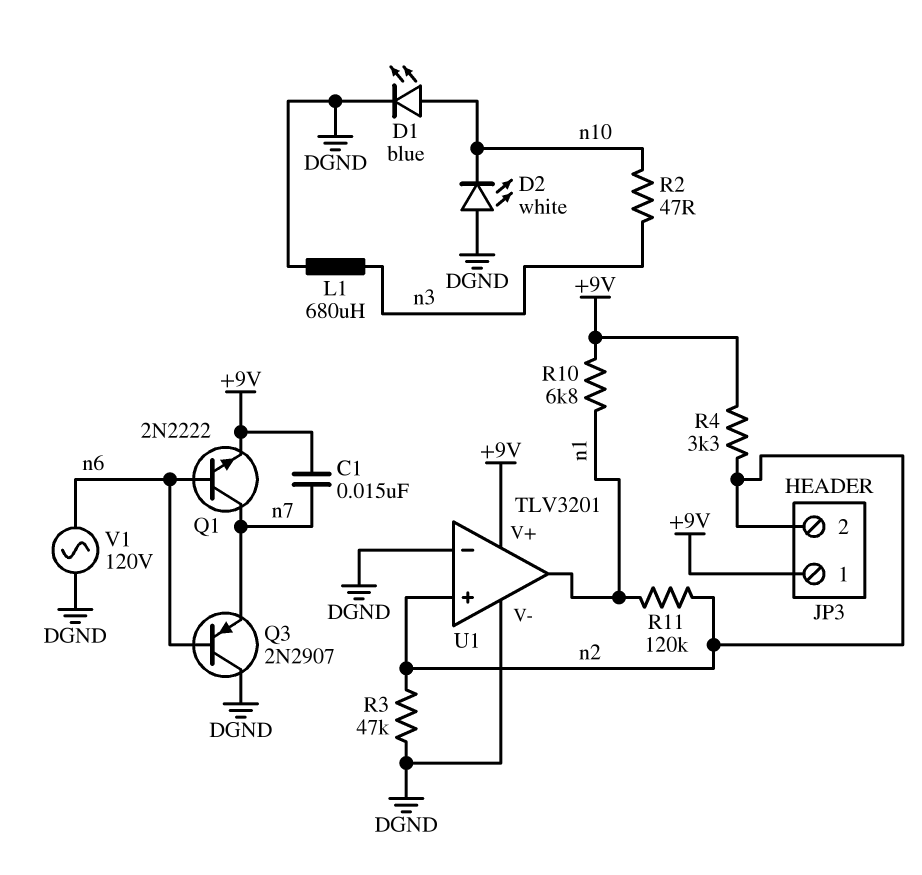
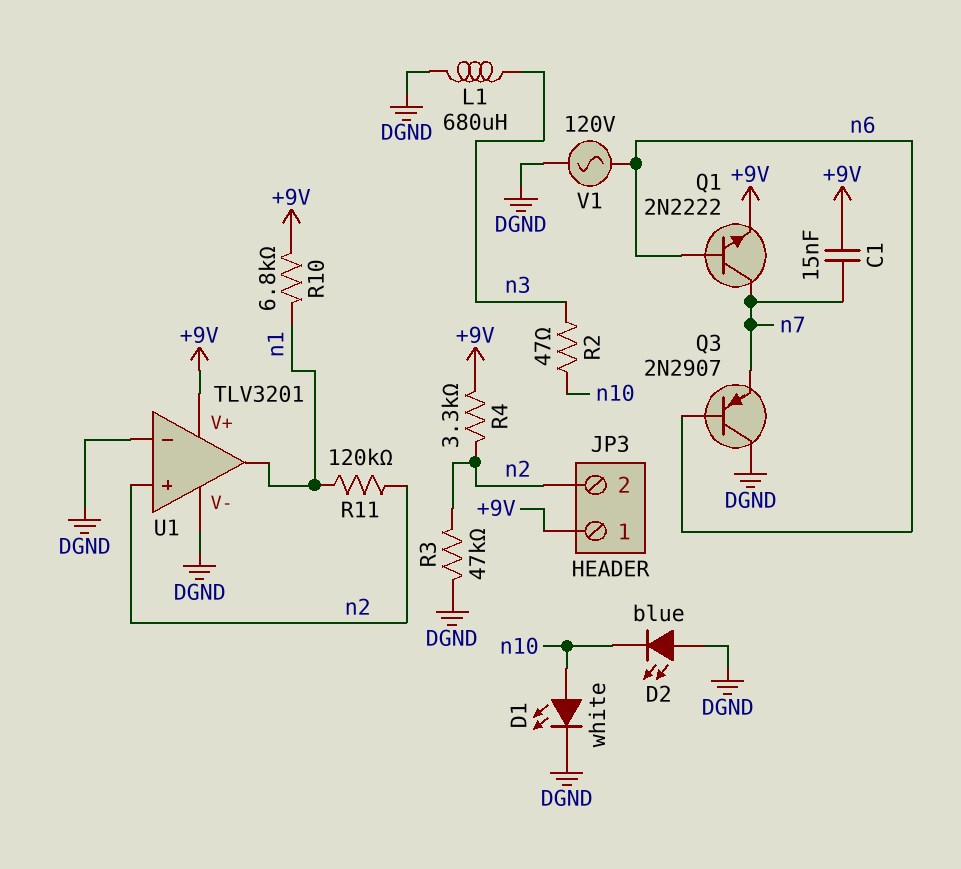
D1: LED blue (A n10, K DGND) -> LED white (A n10, K DGND)
D2: LED white (A DGND, K n10) -> LED blue (A DGND, K n10)

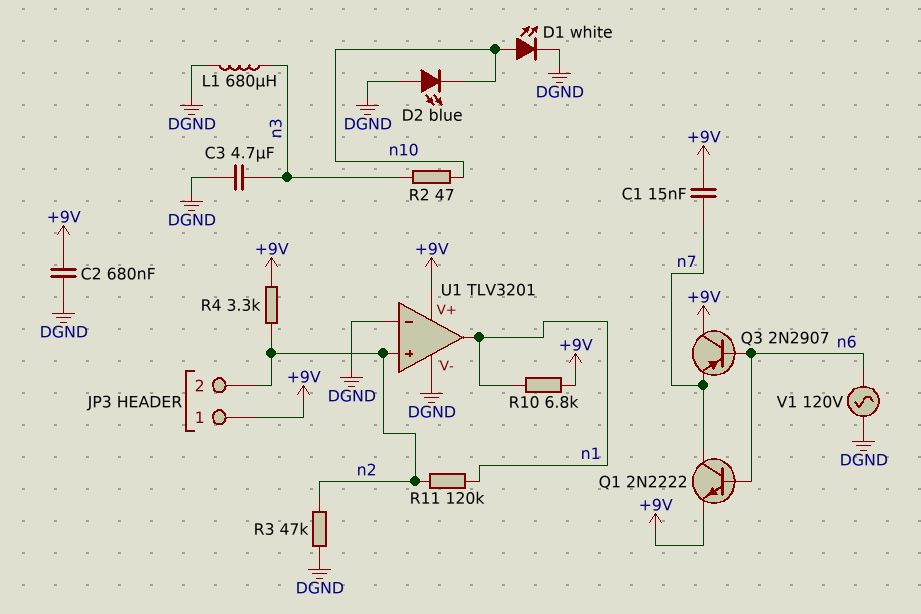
C2: none -> 680nF (+9V, DGND)
C3: none -> 4.7uF (DGND, n3)
Q3: PNP 2N2907 (B n6, C DGND, E n7) -> PNP 2N2907 (B n6, C +9V, E n7)

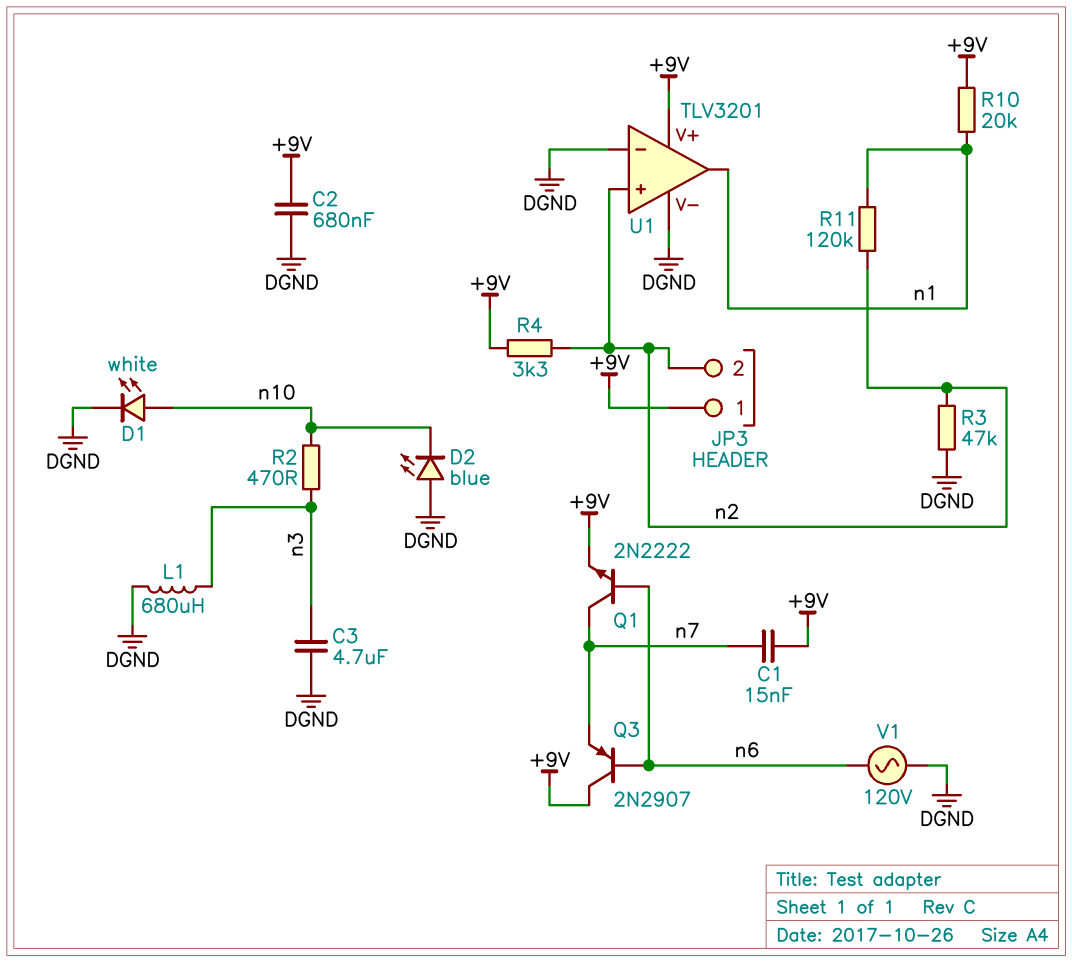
R2: 47 (n3, n10) -> 470 (n3, n10)
R10: 6.8k (+9V, n1) -> 20k (+9V, n1)

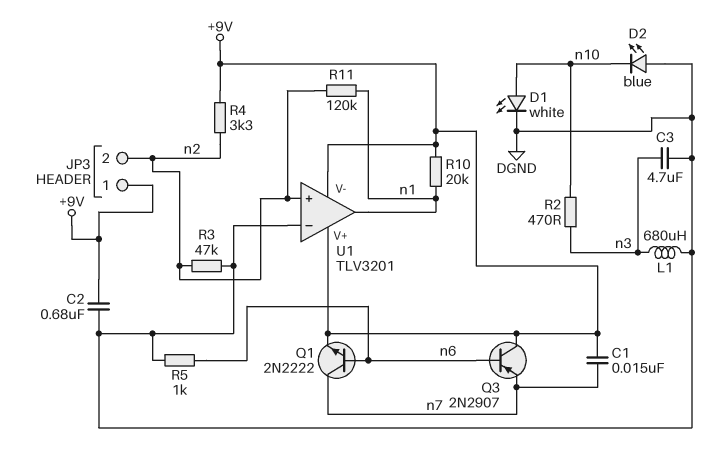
R5: none -> 1k (DGND, n6)
U1 pin V-: DGND -> +9V
V1: AC 120V (DGND, n6) -> none

